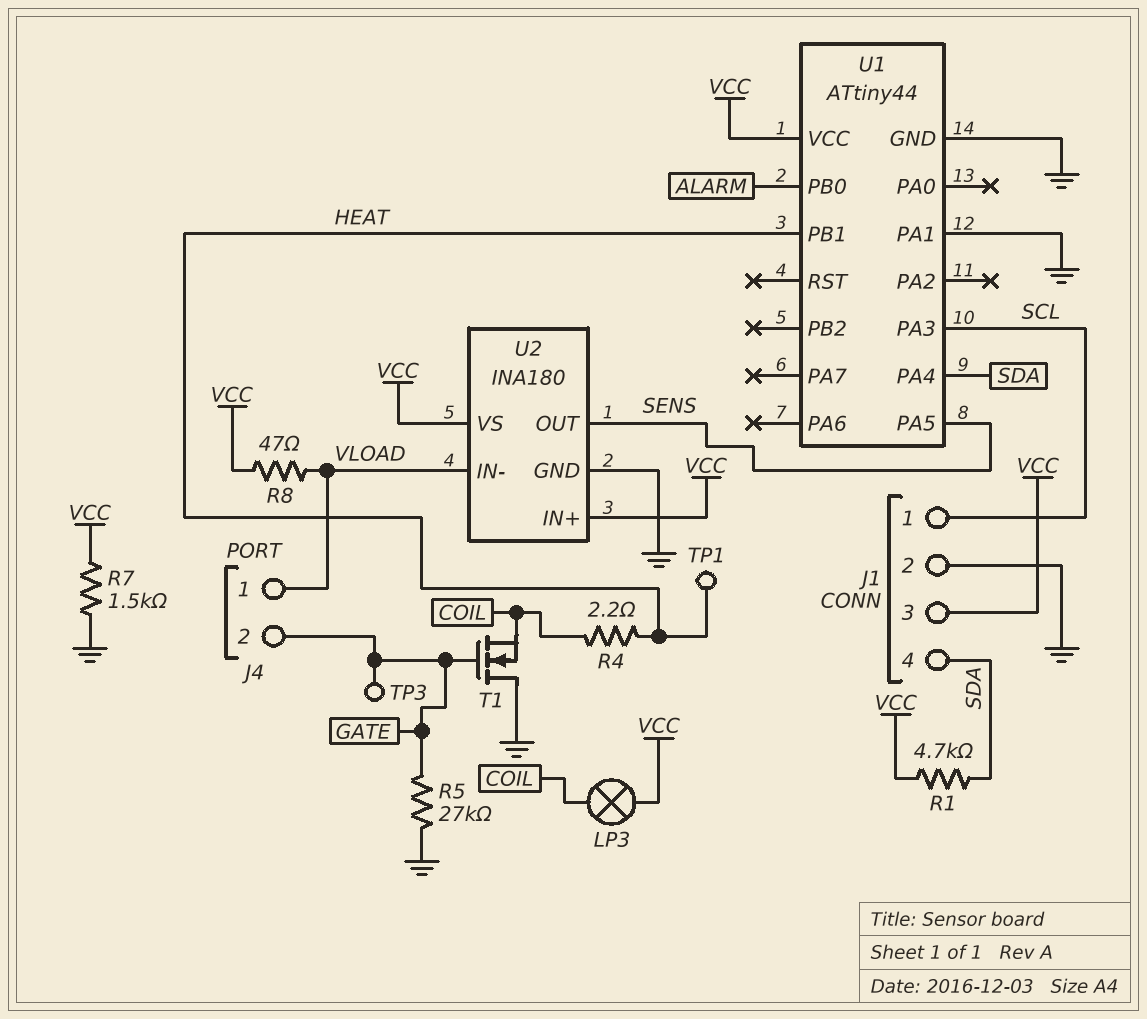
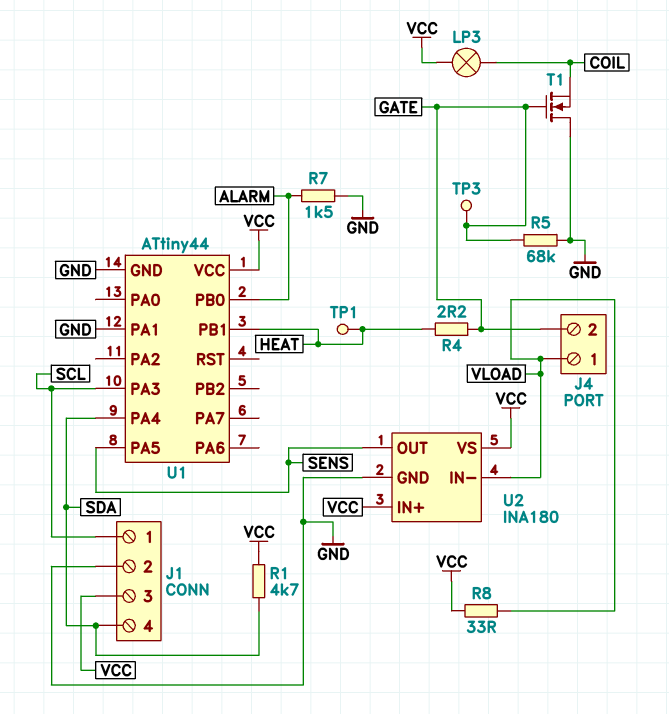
R4: 2.2 (COIL, HEAT) -> 2.2 (GATE, HEAT)
R5: 27k (GATE, GND) -> 68k (GATE, GND)
R7: 1.5k (GND, VCC) -> 1.5k (ALARM, GND)
R8: 47 (VCC, VLOAD) -> 33 (VCC, VLOAD)

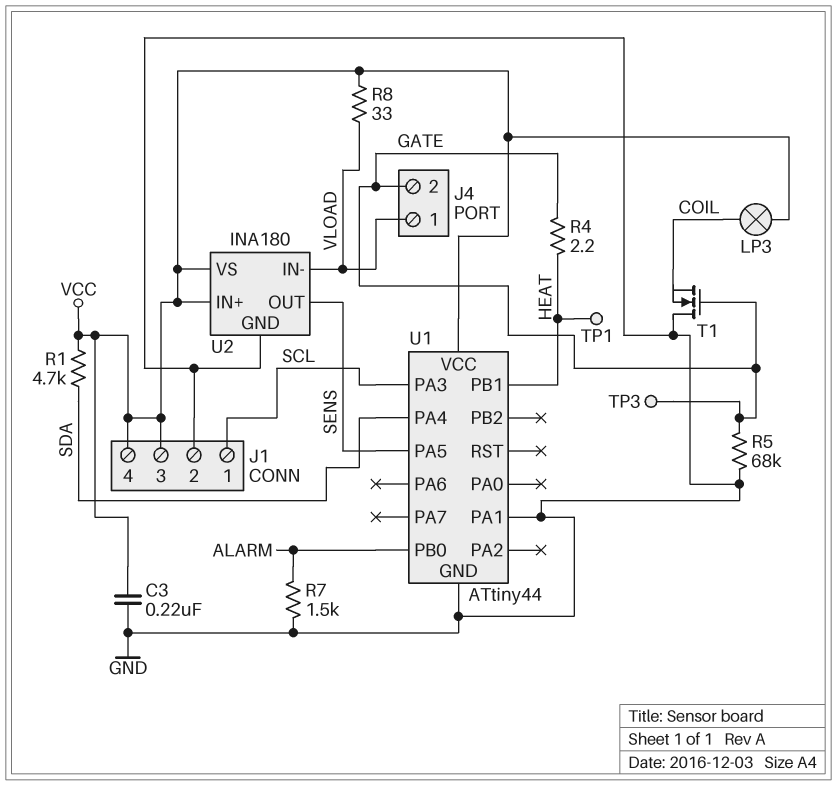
C3: none -> 220nF (GND, VCC)
J1 pin 4: SDA -> VCC

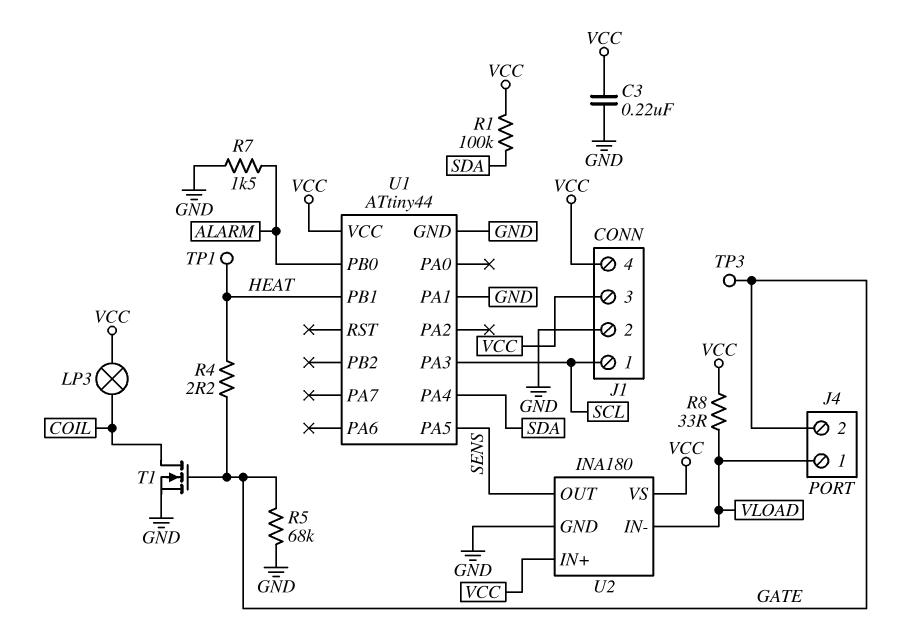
R1: 4.7k (SDA, VCC) -> 100k (SDA, VCC)
T1: NMOS (G GATE, D GND, S COIL) -> NMOS (G GATE, D COIL, S GND)

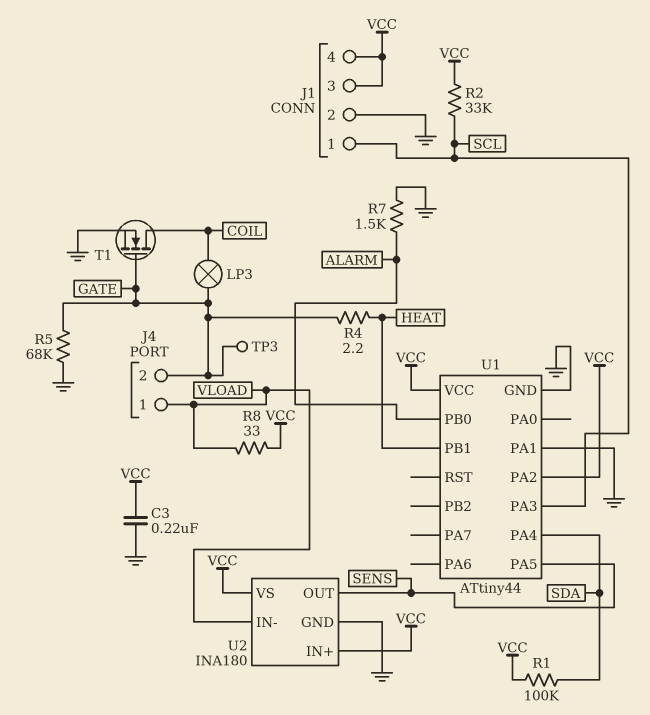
LP3: lamp (COIL, VCC) -> lamp (COIL, GATE)
R2: none -> 33k (SCL, VCC)
TP1: test point (HEAT) -> none
U1 pin PA2: none -> VCC

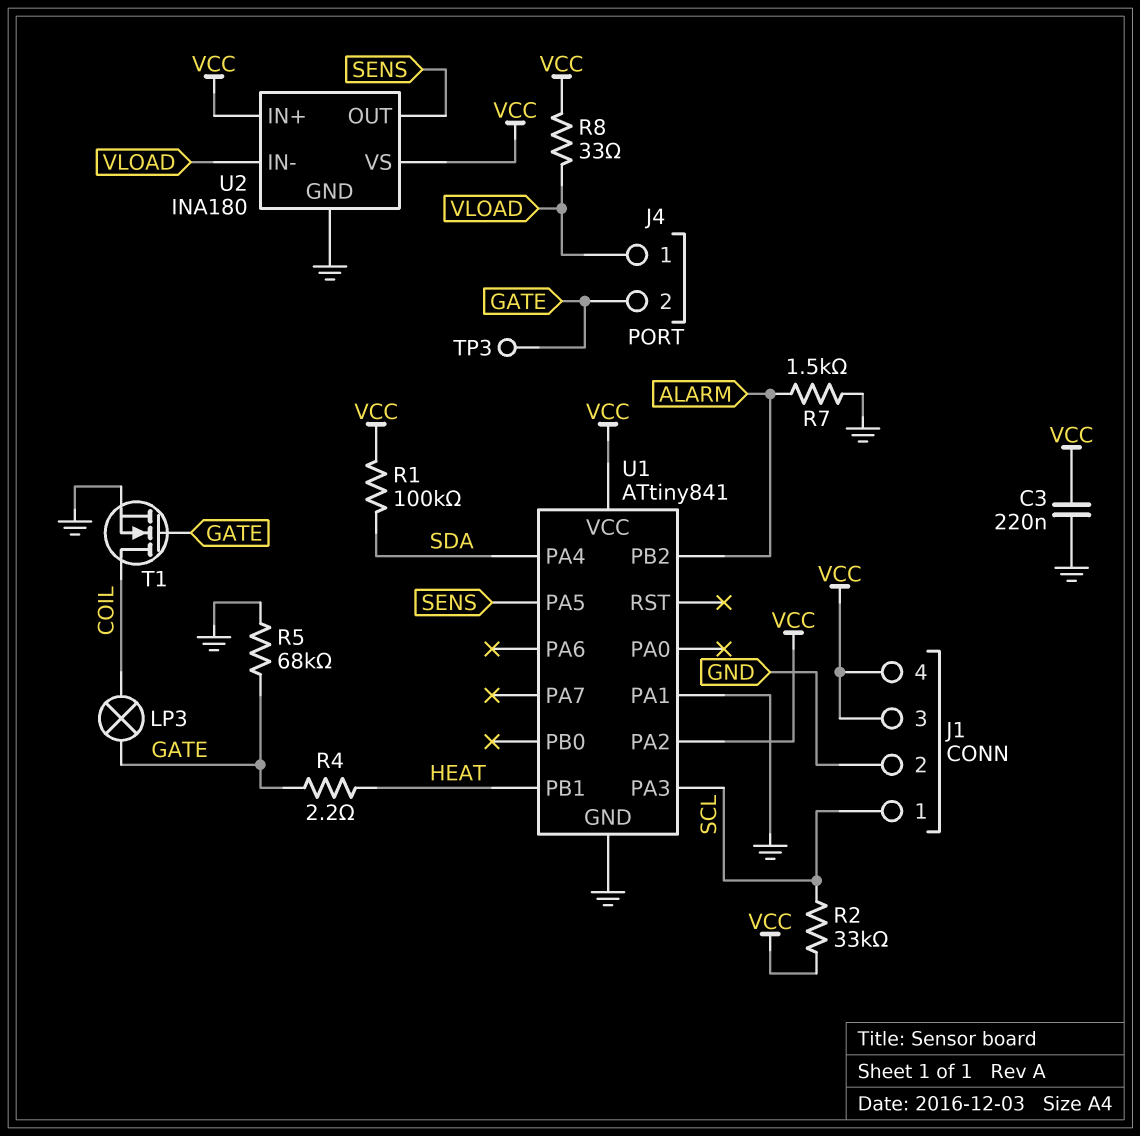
U1: ATtiny44 -> ATtiny841
U1 pin PB0: ALARM -> none
U1 pin PB2: none -> ALARM

